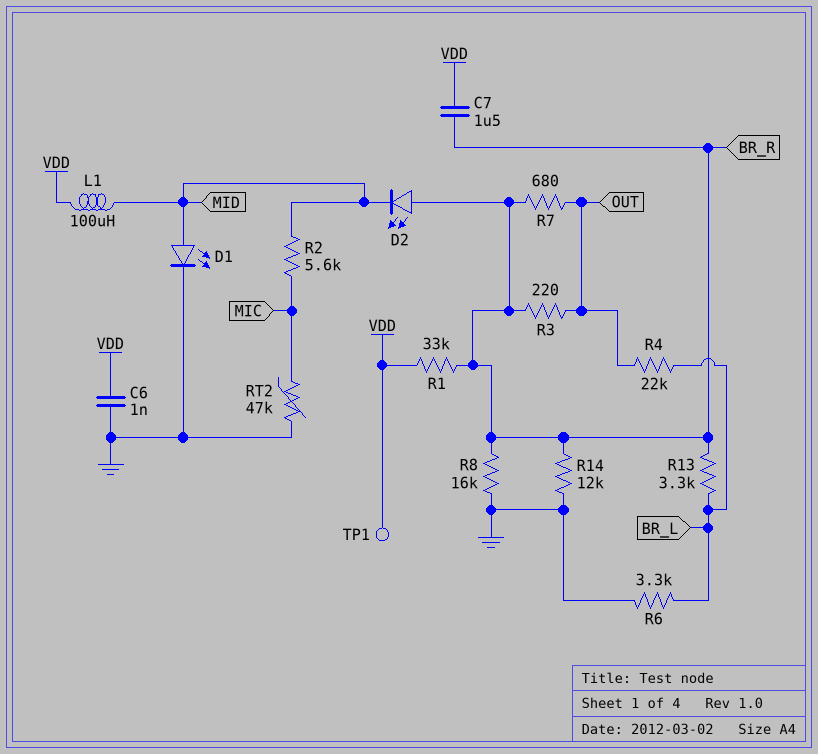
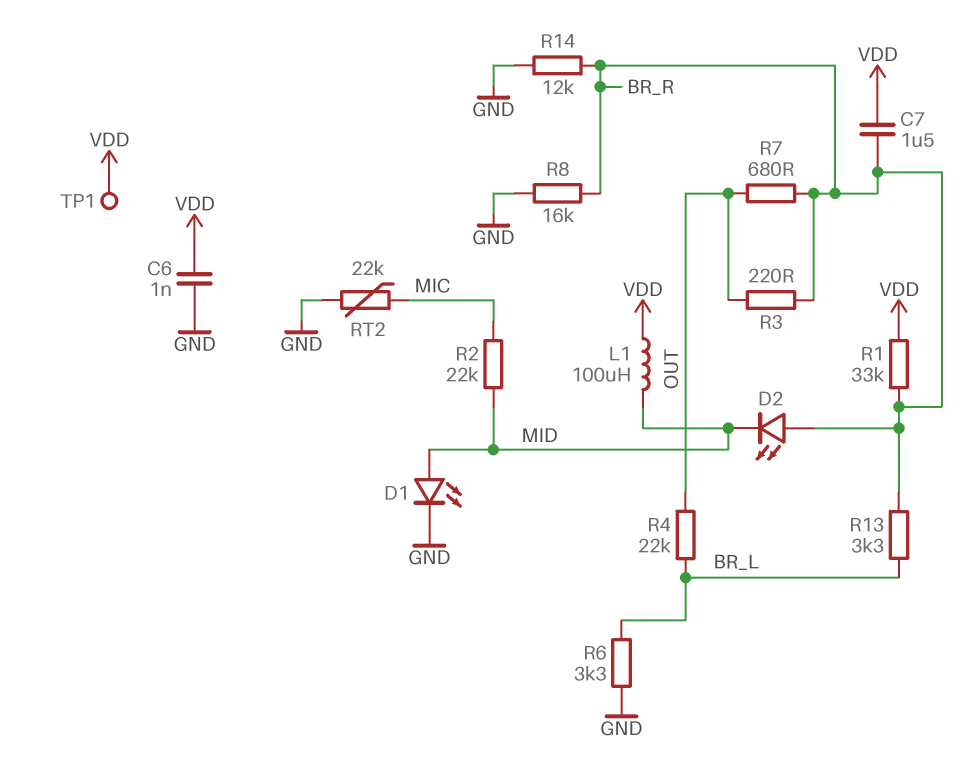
R2: 5.6k (MIC, MID) -> 22k (MIC, MID)
RT2: 47k (GND, MIC) -> 22k (GND, MIC)

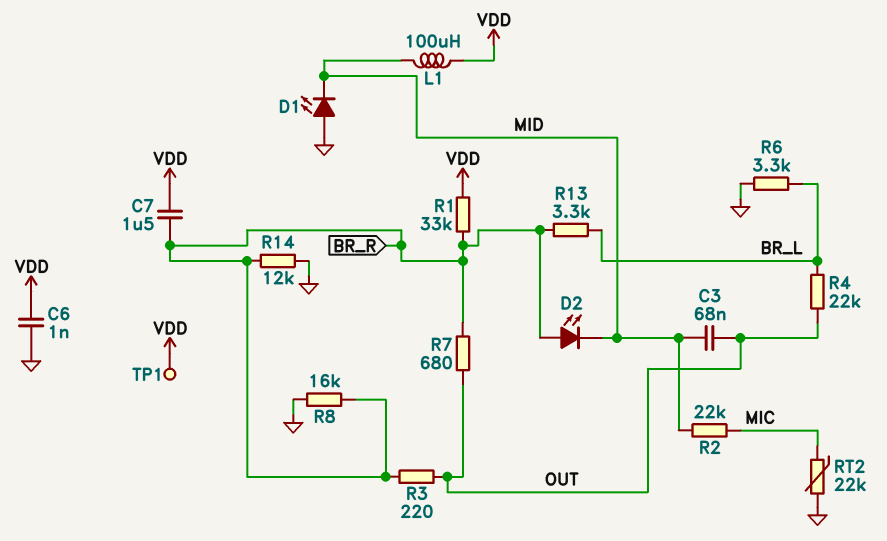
C3: none -> 68nF (MID, OUT)
D1: LED (A MID, K GND) -> LED (A GND, K MID)

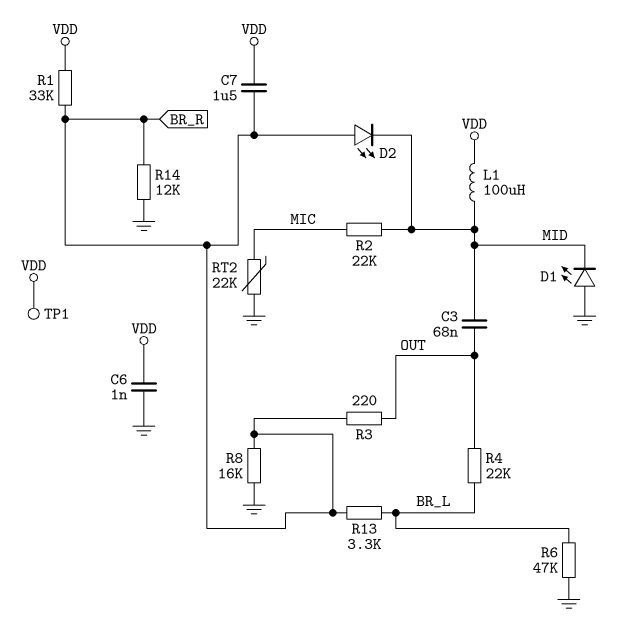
R6: 3.3k (BR_L, GND) -> 47k (BR_L, GND)
R7: 680 (BR_R, OUT) -> none

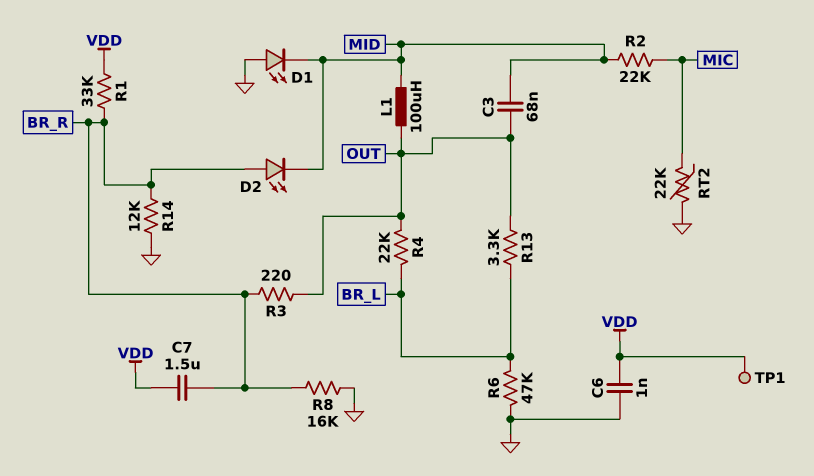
L1: 100uH (MID, VDD) -> 100uH (MID, OUT)
R13: 3.3k (BR_L, BR_R) -> 3.3k (BR_L, OUT)

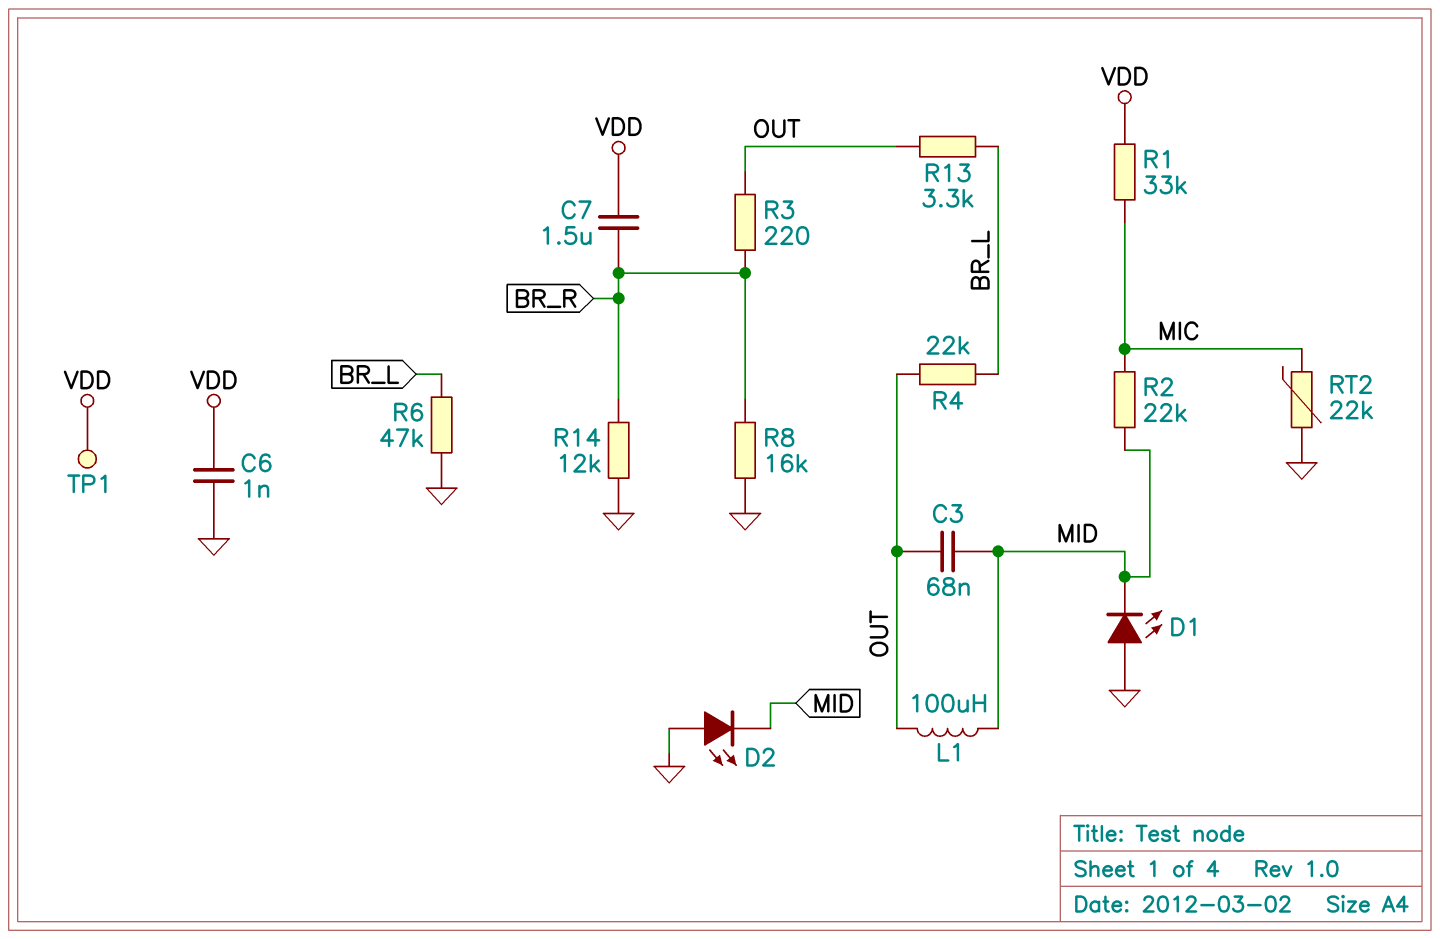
D2: LED (A BR_R, K MID) -> LED (A GND, K MID)
R1: 33k (BR_R, VDD) -> 33k (MIC, VDD)

